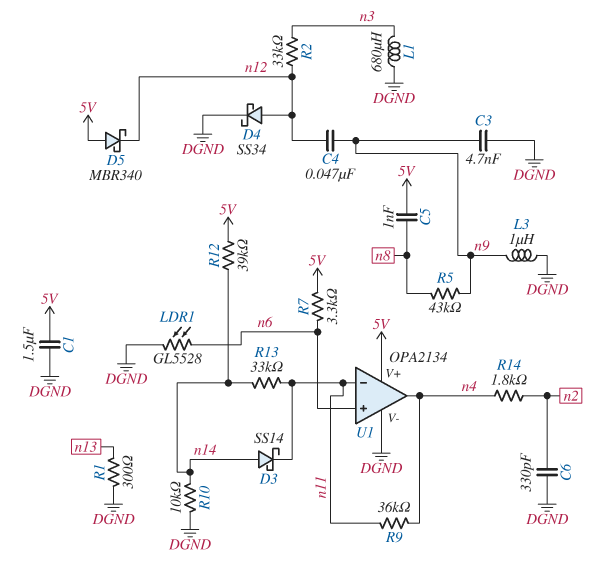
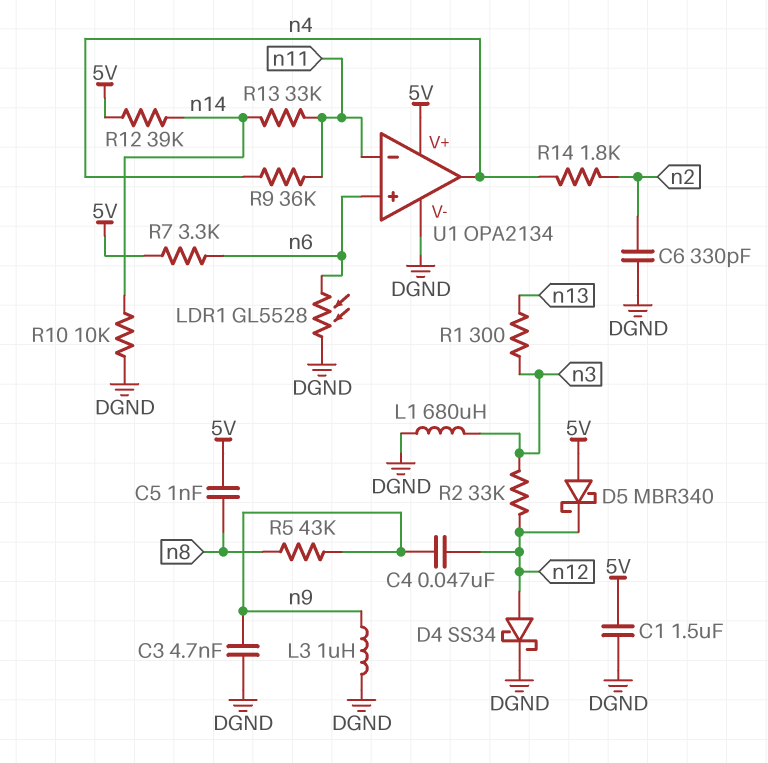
D3: schottky SS14 (A n14, K n11) -> none
R1: 300 (DGND, n13) -> 300 (n3, n13)

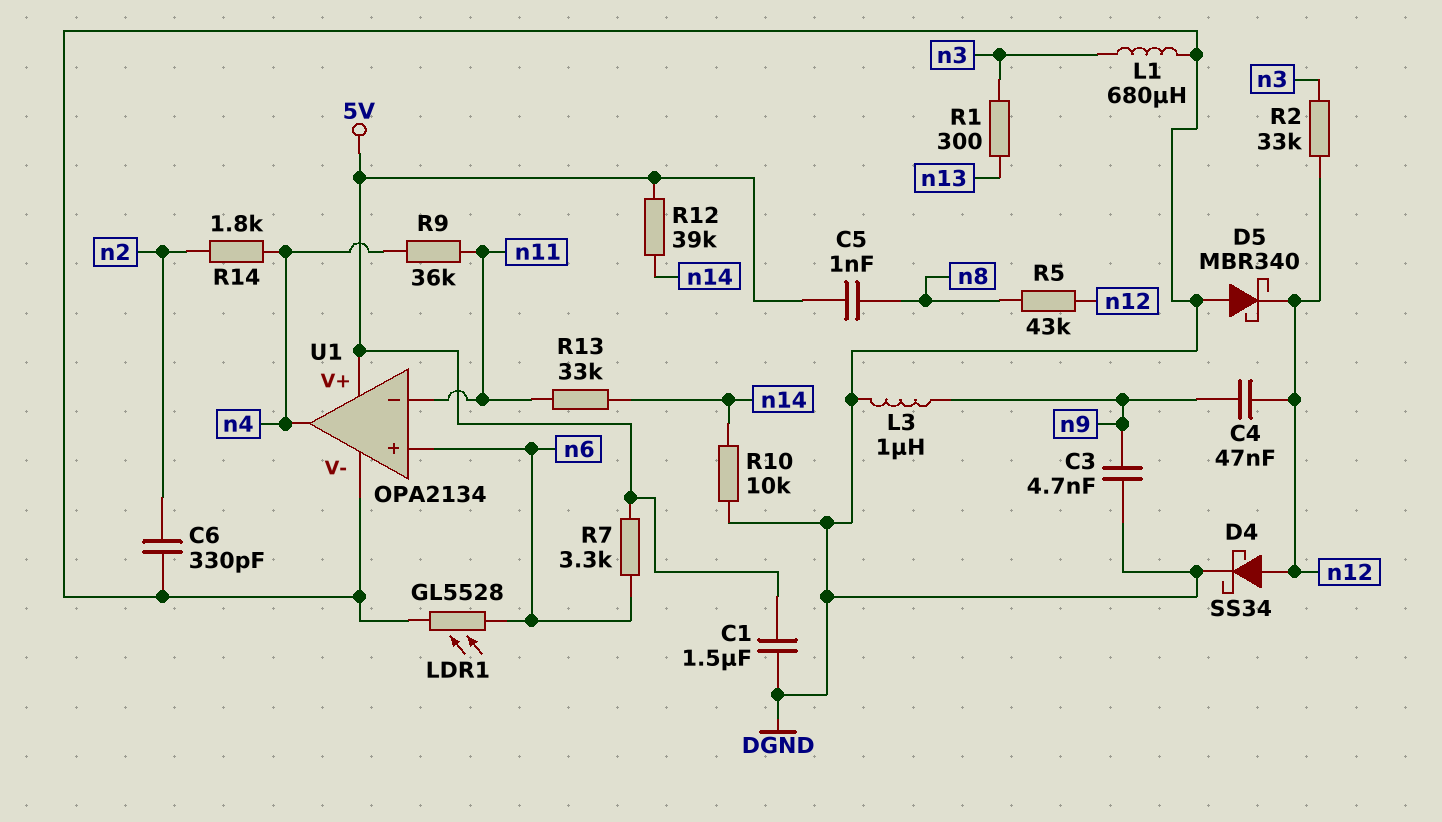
D5: schottky MBR340 (A 5V, K n12) -> schottky MBR340 (A DGND, K n12)
R5: 43k (n8, n9) -> 43k (n8, n12)

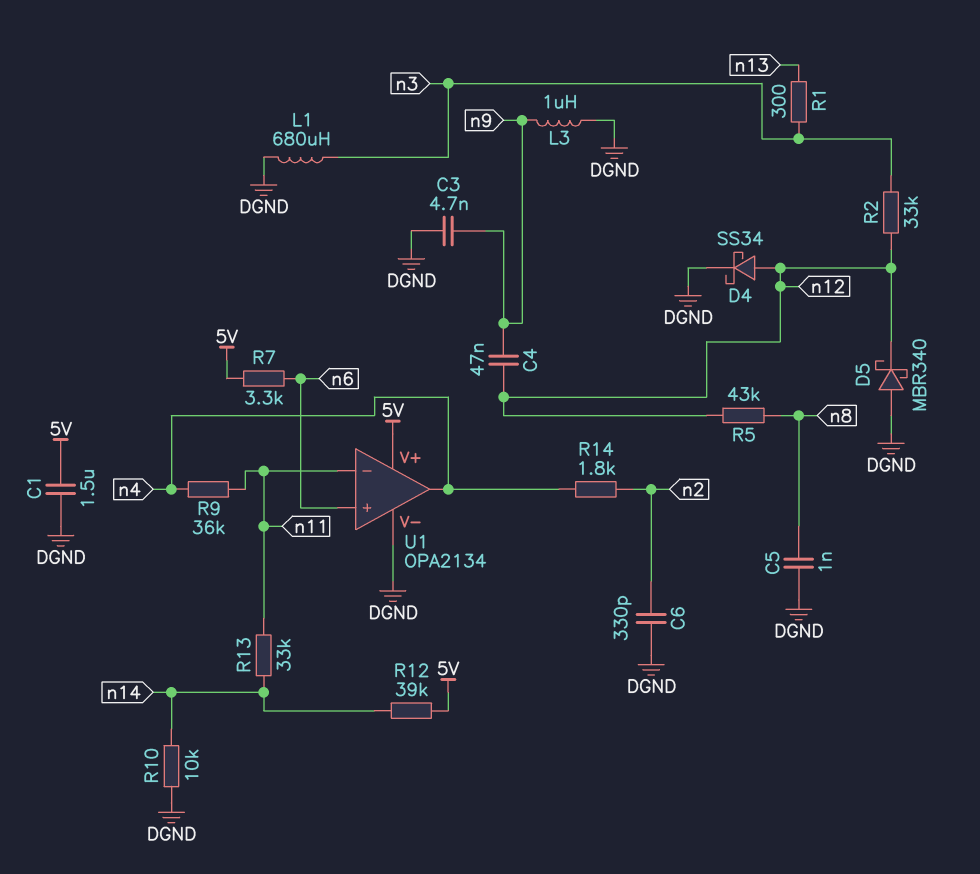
C5: 1nF (5V, n8) -> 1nF (DGND, n8)
LDR1: GL5528 (DGND, n6) -> none

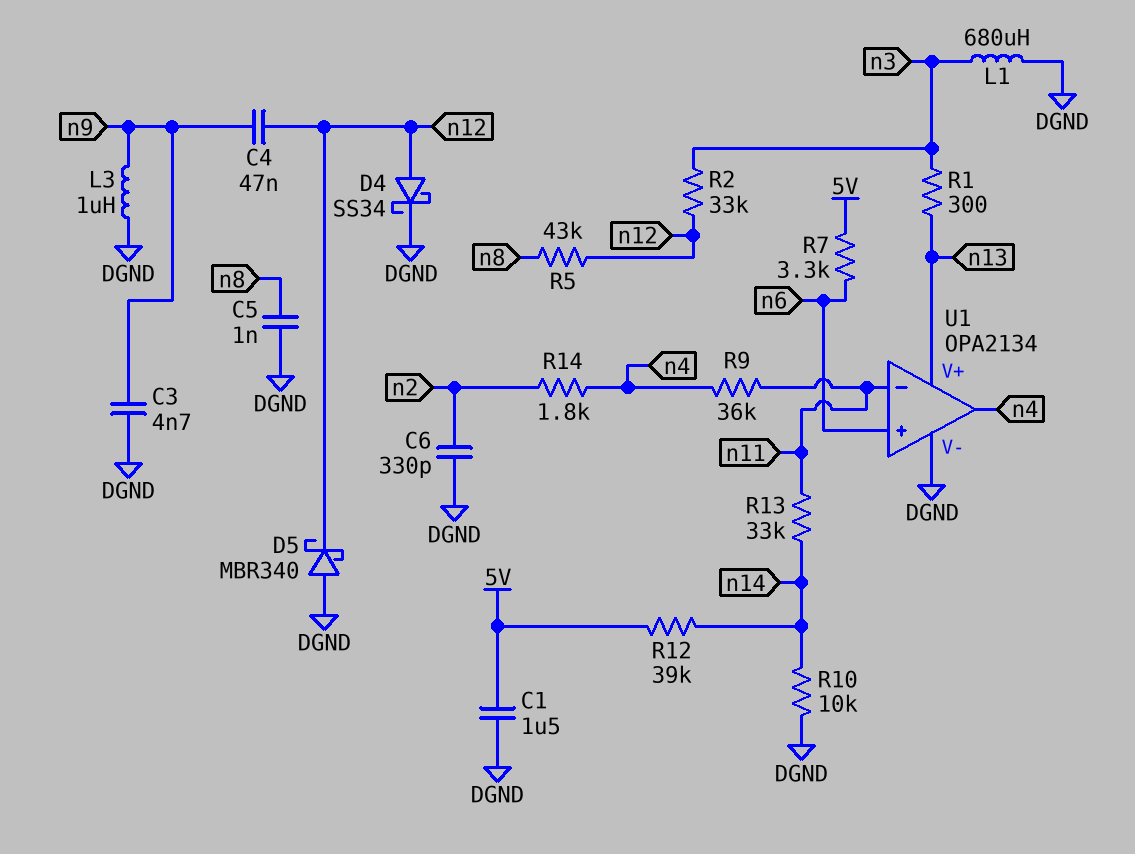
U1 pin V+: 5V -> n13

